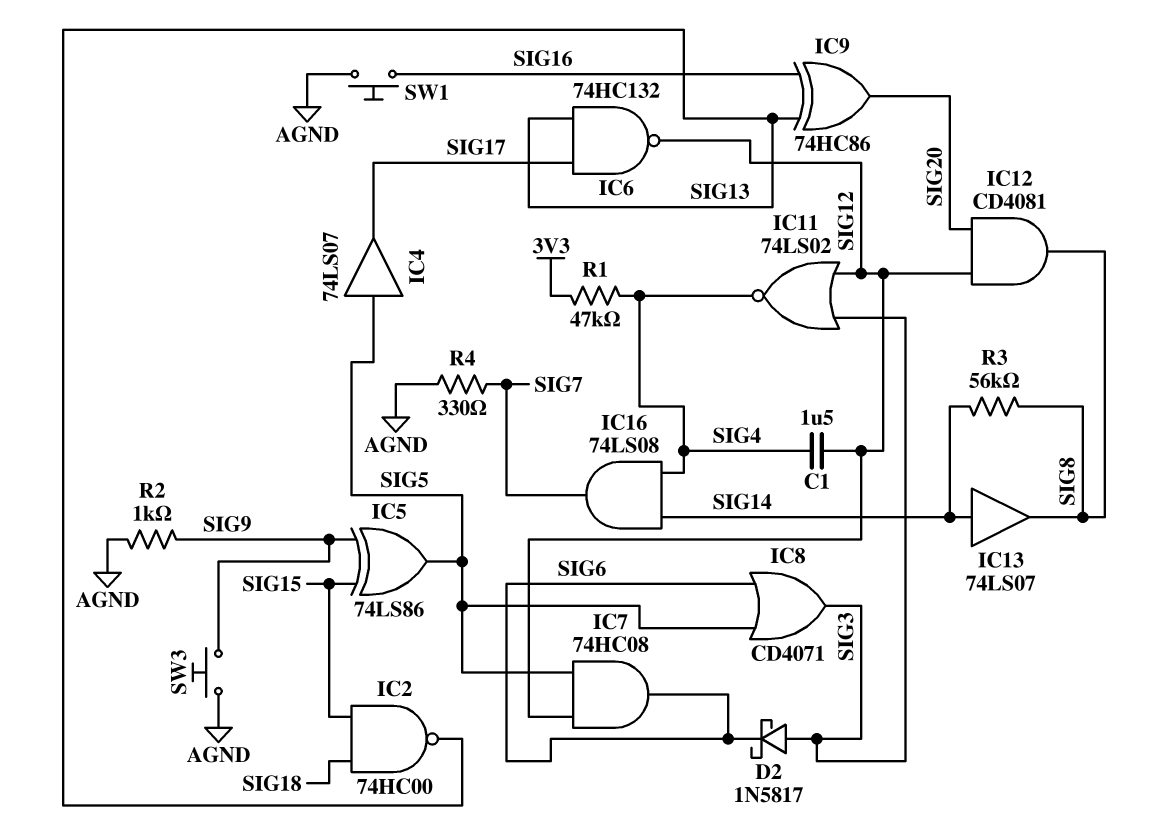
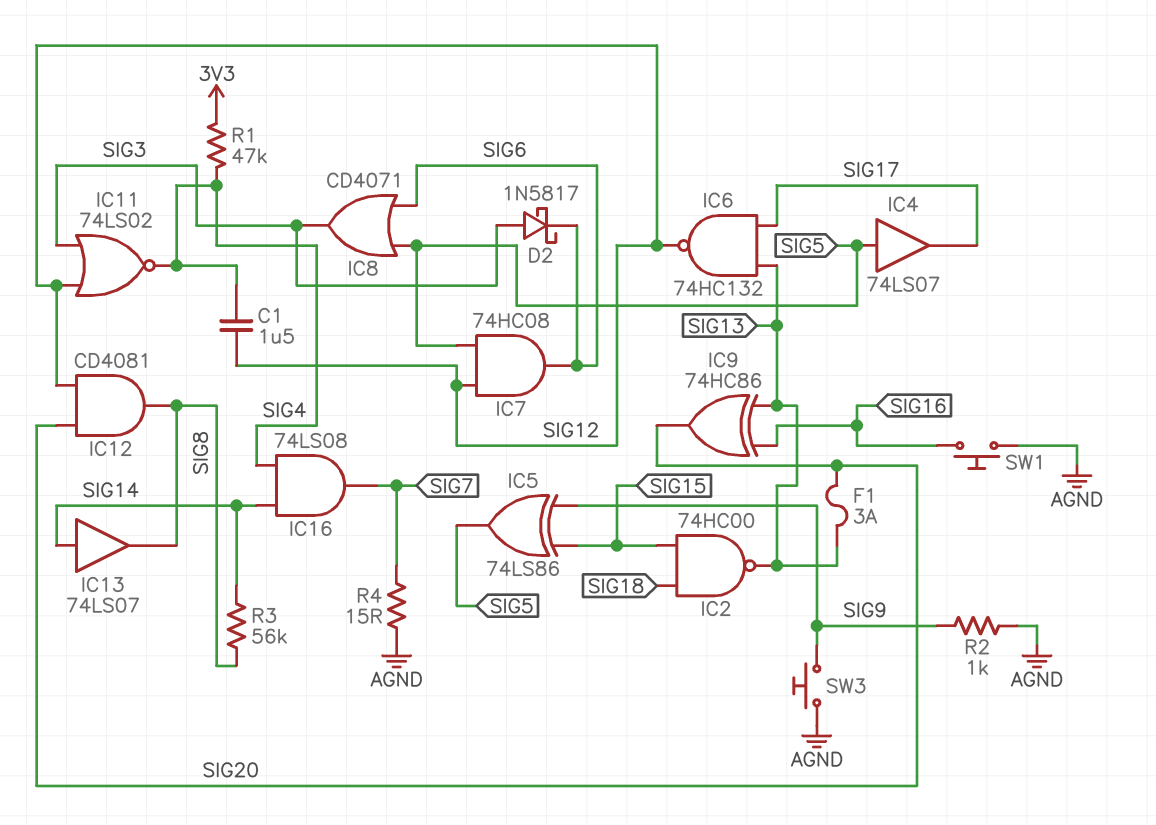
F1: none -> 3A (SIG13, SIG20)
R4: 330 (AGND, SIG7) -> 15 (AGND, SIG7)

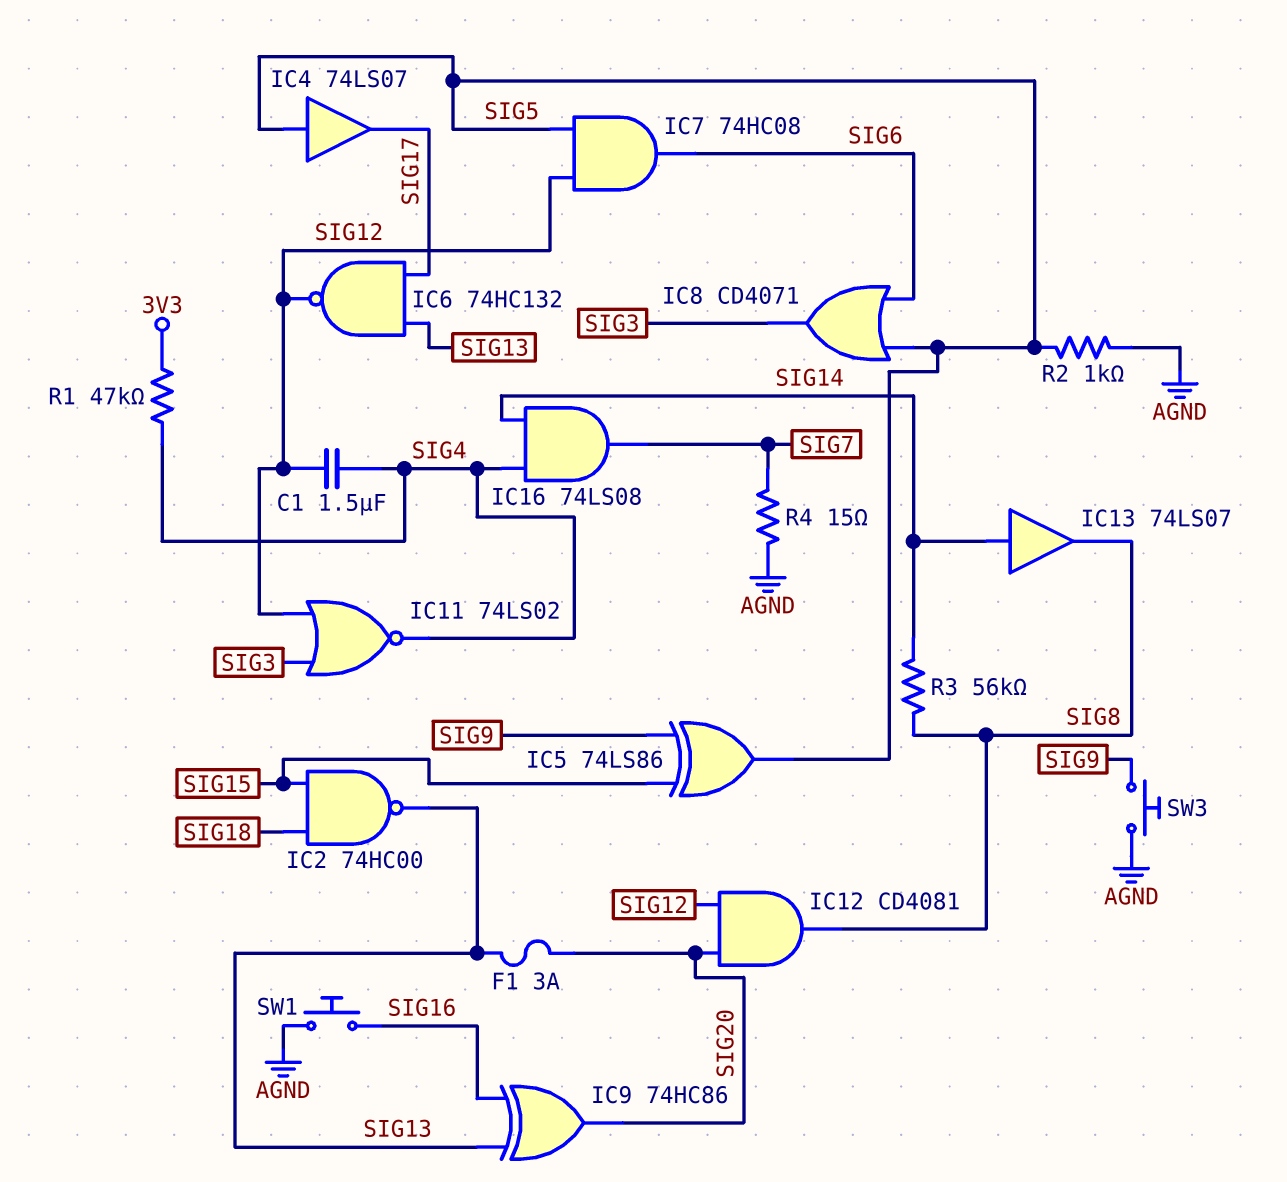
D2: schottky 1N5817 (A SIG3, K SIG6) -> none
R2: 1k (AGND, SIG9) -> 1k (AGND, SIG5)

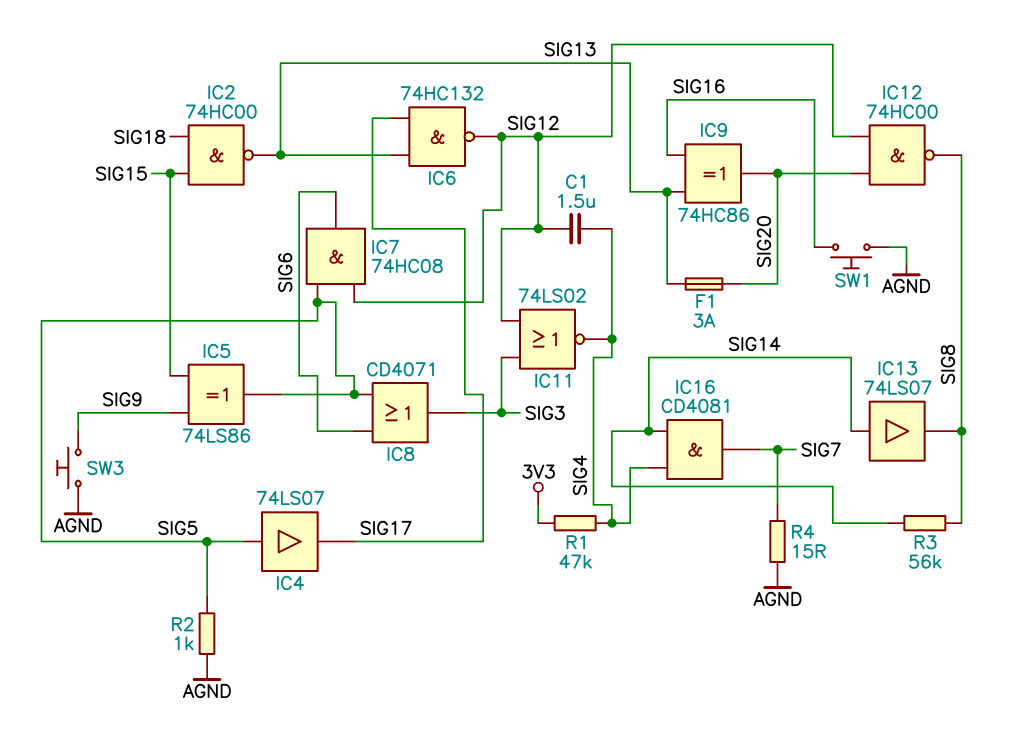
IC12: AND CD4081 (in SIG12, in SIG20, out SIG8) -> NAND 74HC00 (in SIG12, in SIG20, out SIG8)
IC16: AND 74LS08 (in SIG4, in SIG14, out SIG7) -> AND CD4081 (in SIG4, in SIG14, out SIG7)

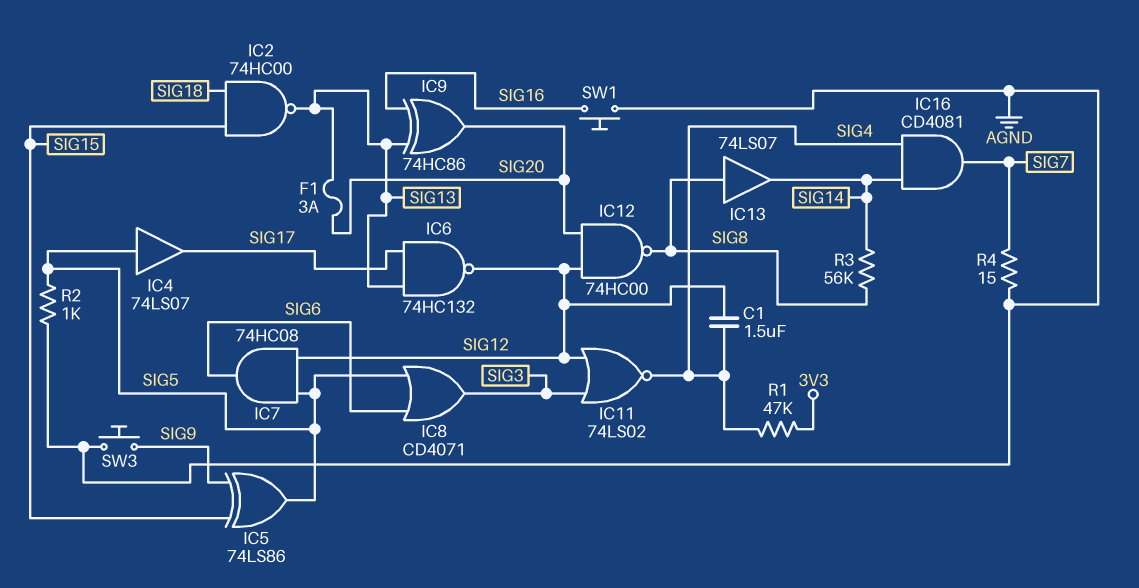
IC13: buffer 74LS07 (in SIG14, out SIG8) -> buffer 74LS07 (in SIG8, out SIG14)

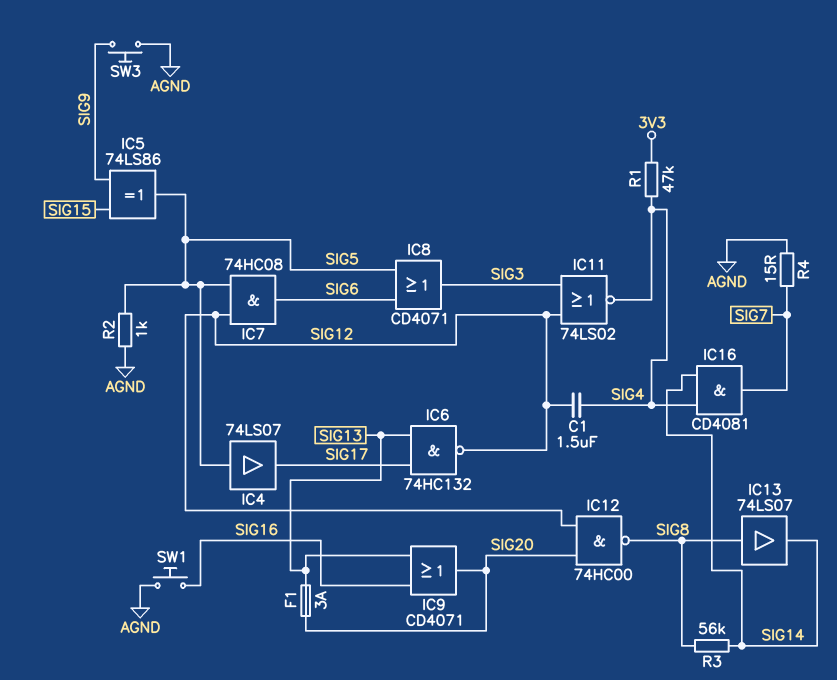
IC2: NAND 74HC00 (in SIG15, in SIG18, out SIG13) -> none
IC9: XOR 74HC86 (in SIG13, in SIG16, out SIG20) -> OR CD4071 (in SIG13, in SIG16, out SIG20)

